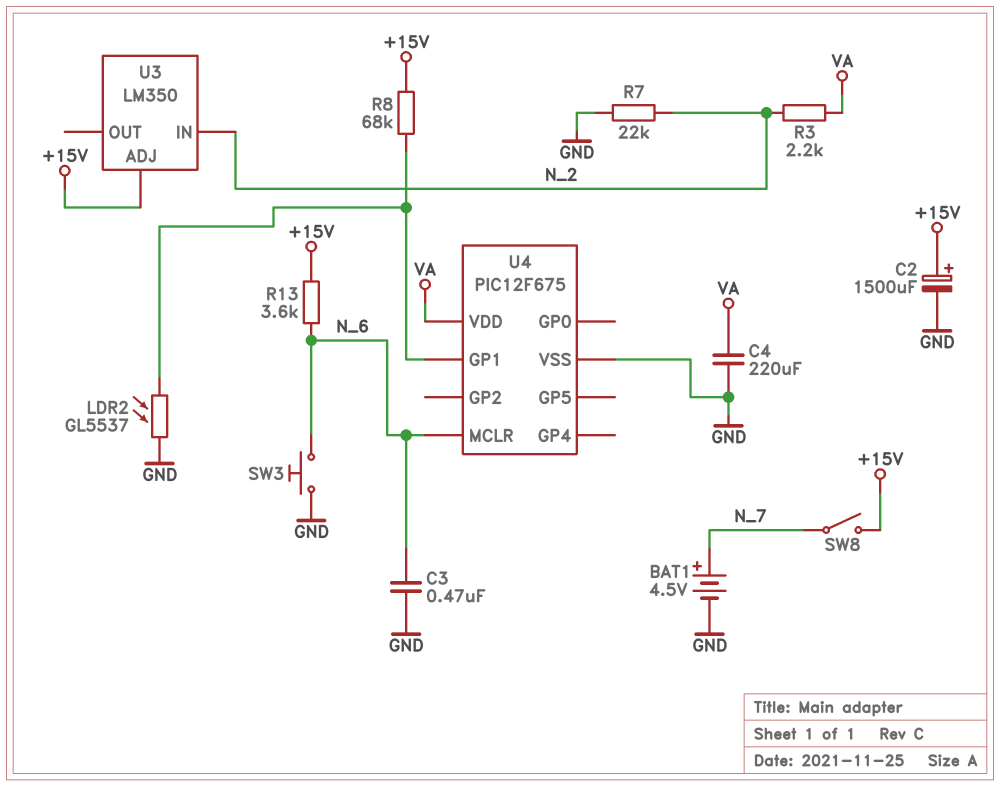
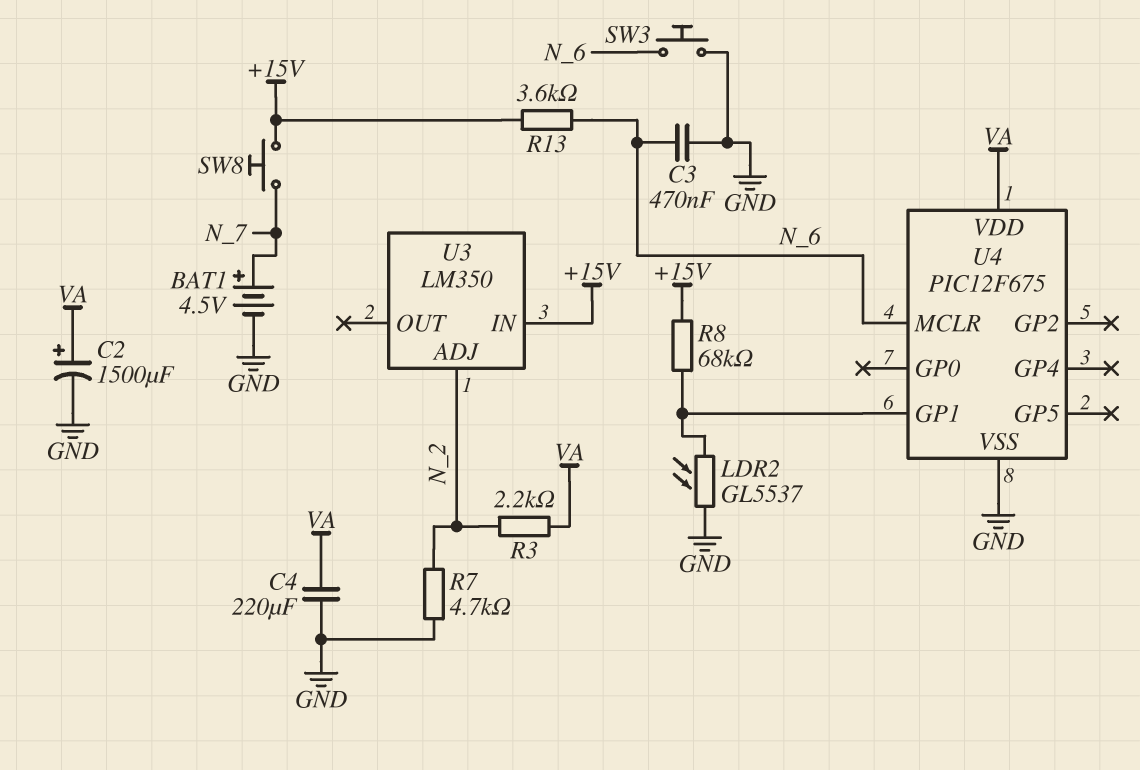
C2: 1500uF (plus +15V, minus GND) -> 1500uF (plus VA, minus GND)
R7: 22k (GND, N_2) -> 4.7k (GND, N_2)
SW8: switch (+15V, N_7) -> button (+15V, N_7)
U3 pin ADJ: +15V -> N_2
U3 pin IN: N_2 -> +15V

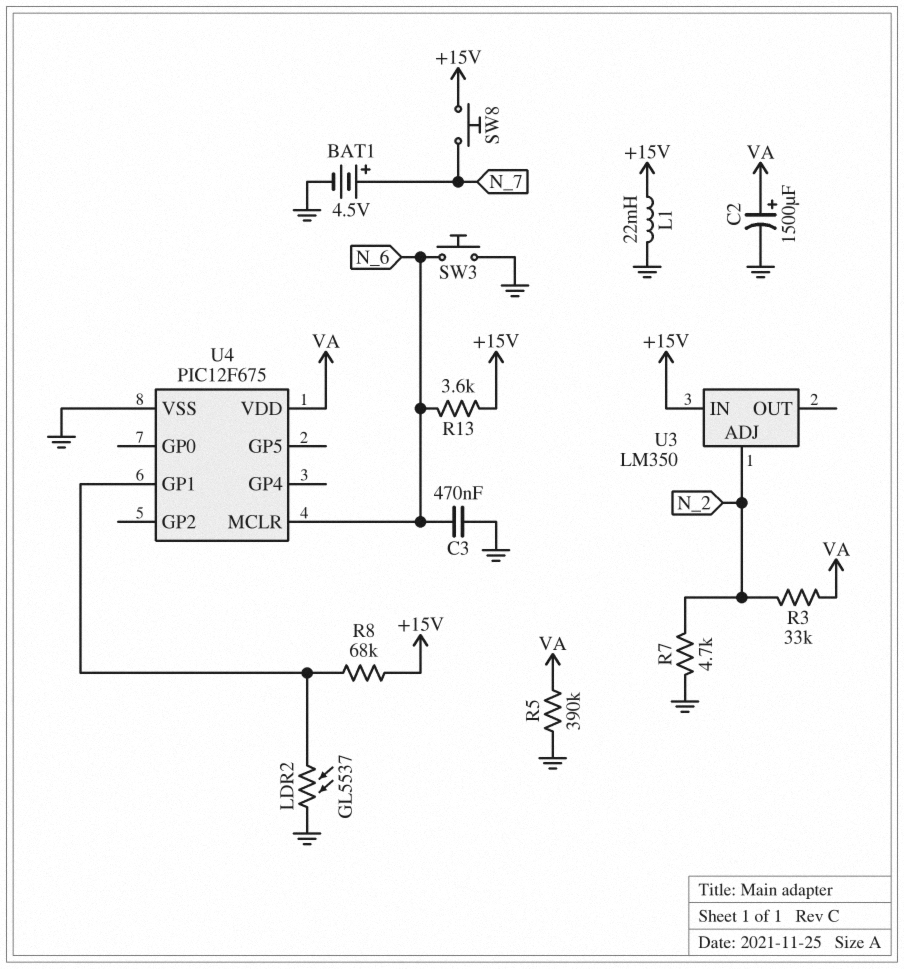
C4: 220uF (GND, VA) -> none
L1: none -> 22mH (+15V, GND)
R3: 2.2k (N_2, VA) -> 33k (N_2, VA)
R5: none -> 390k (GND, VA)

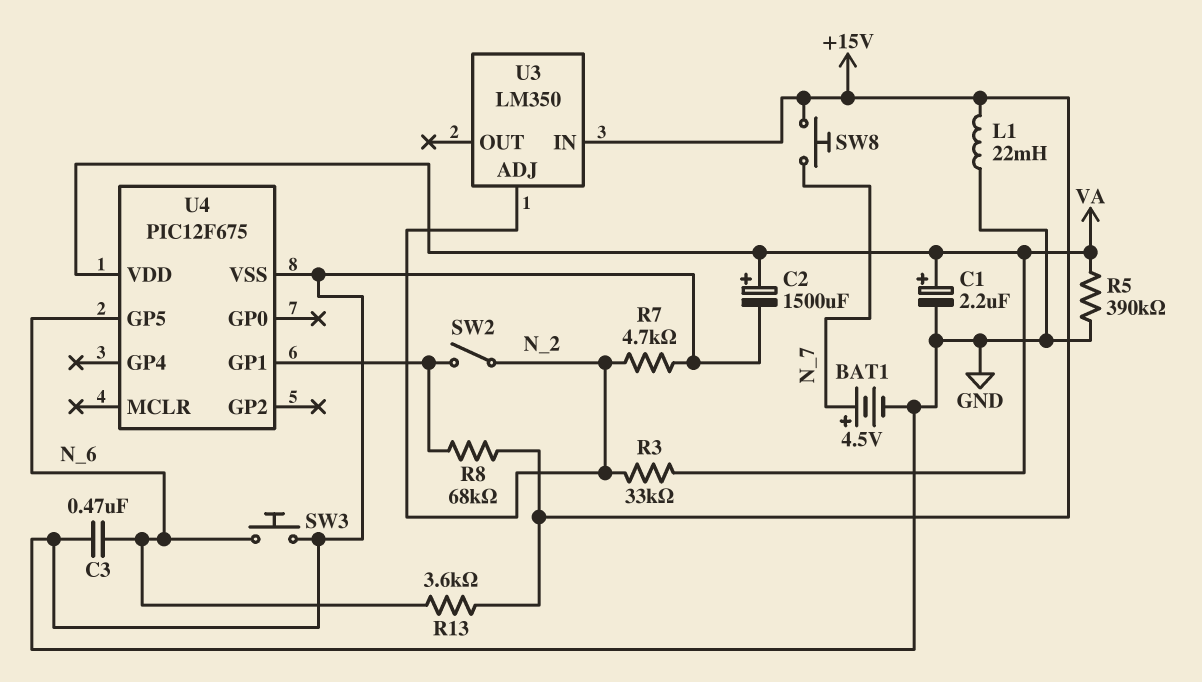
C1: none -> 2.2uF (plus VA, minus GND)
LDR2: GL5537 (GND, U4/GP1) -> none
SW2: none -> switch (N_2, U4/GP1)
U4 pin GP5: none -> N_6
U4 pin MCLR: N_6 -> none

